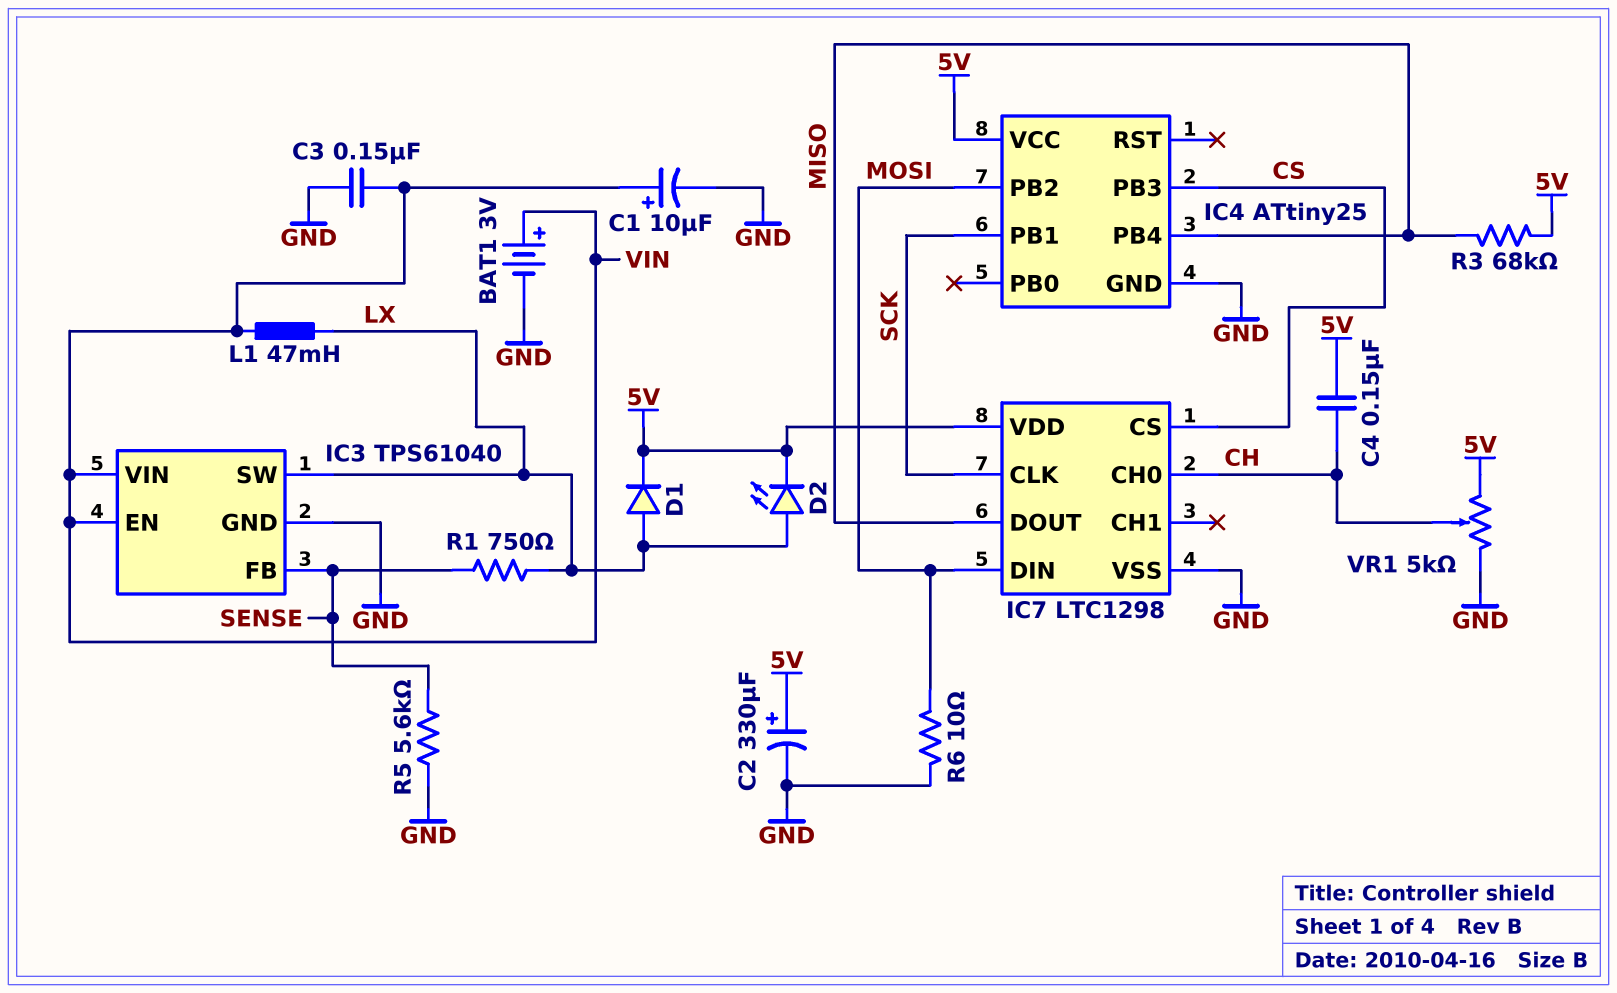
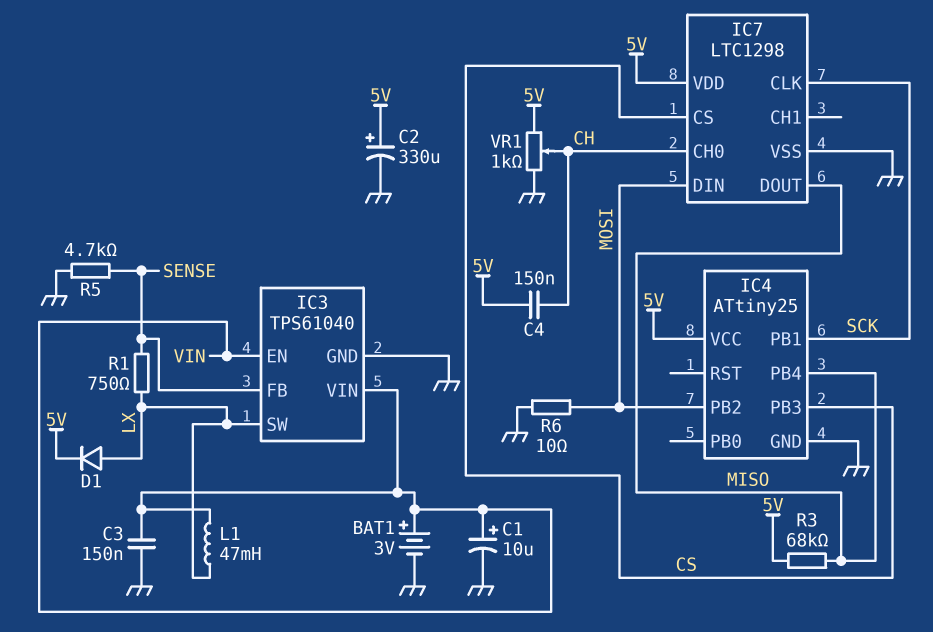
D2: LED (A LX, K 5V) -> none
R5: 5.6k (GND, SENSE) -> 4.7k (GND, SENSE)
VR1: 5k (5V, GND, wiper CH) -> 1k (5V, GND, wiper CH)

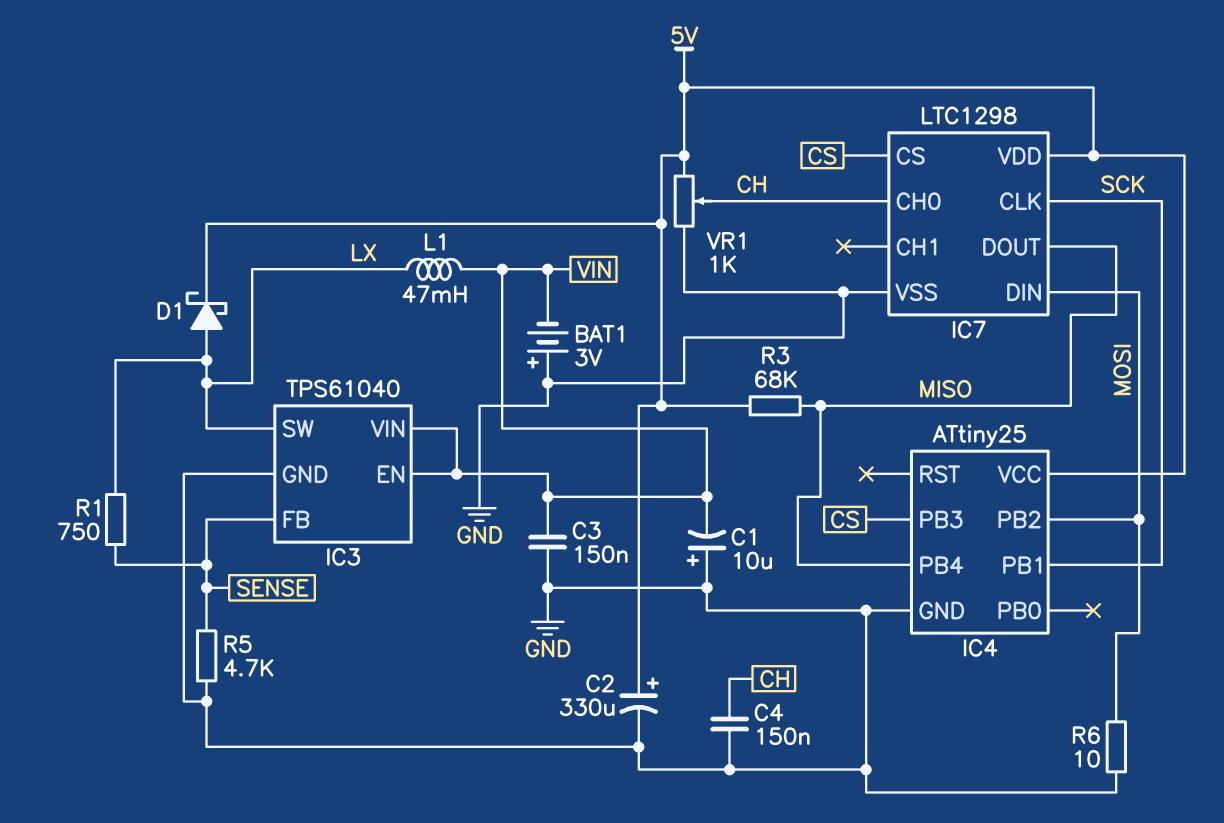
BAT1: 3V (plus VIN, minus GND) -> 3V (plus GND, minus VIN)
C1: 10uF (plus VIN, minus GND) -> 10uF (plus GND, minus VIN)
C4: 150nF (5V, CH) -> 150nF (CH, GND)
D1: diode (A LX, K 5V) -> schottky (A LX, K 5V)

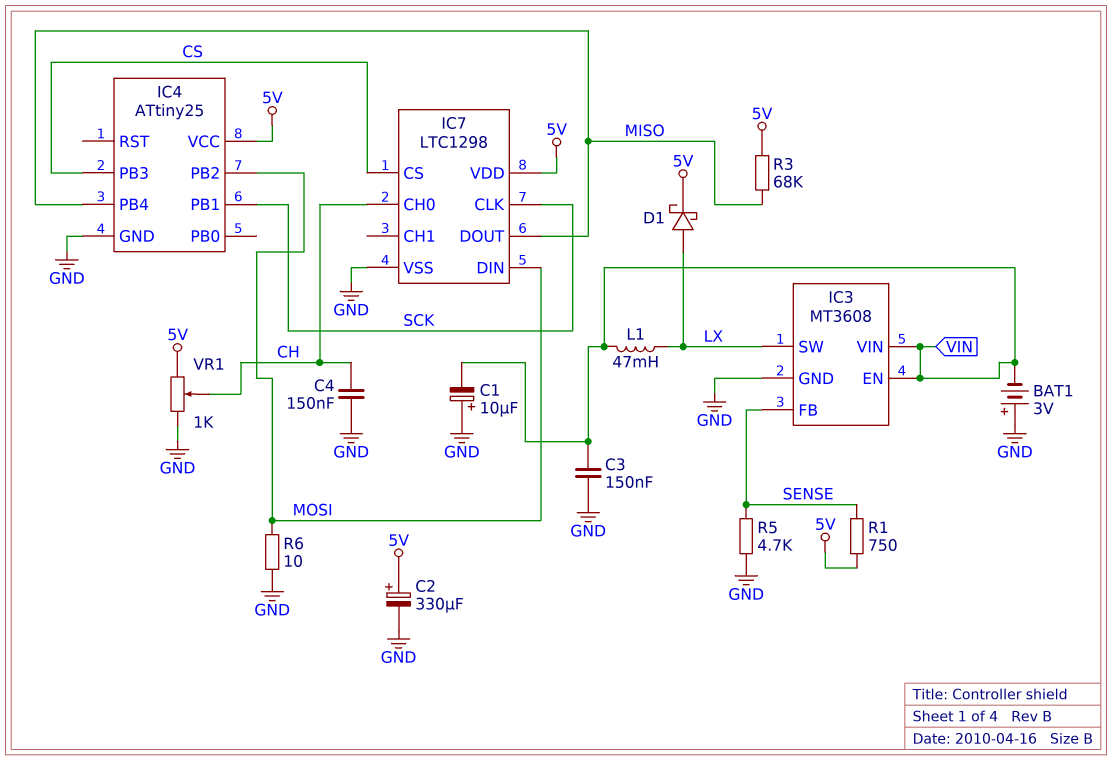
IC3: TPS61040 -> MT3608
R1: 750 (LX, SENSE) -> 750 (5V, SENSE)

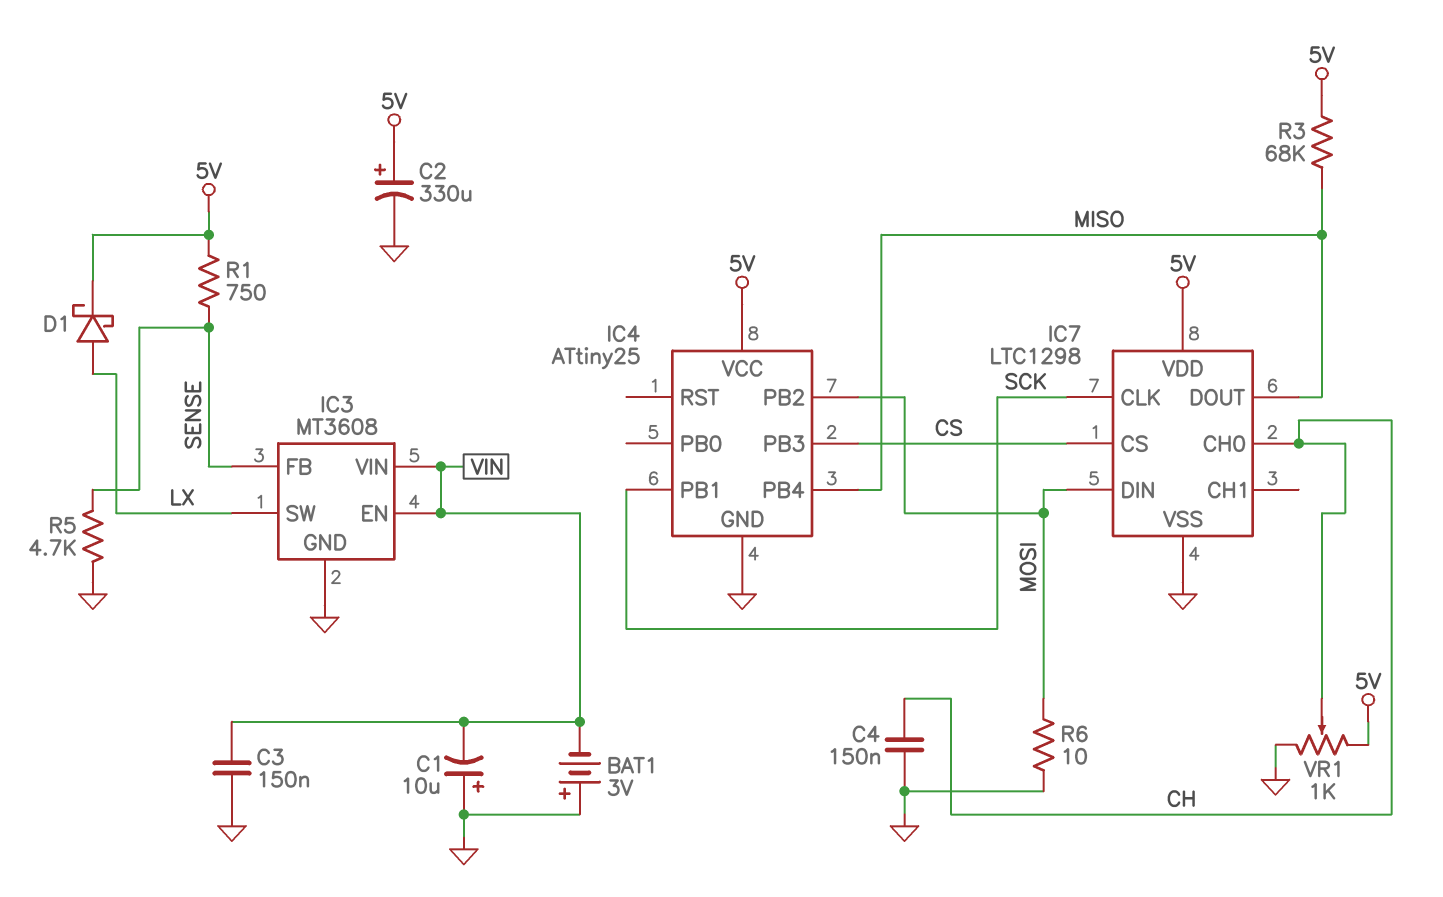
L1: 47mH (LX, VIN) -> none

